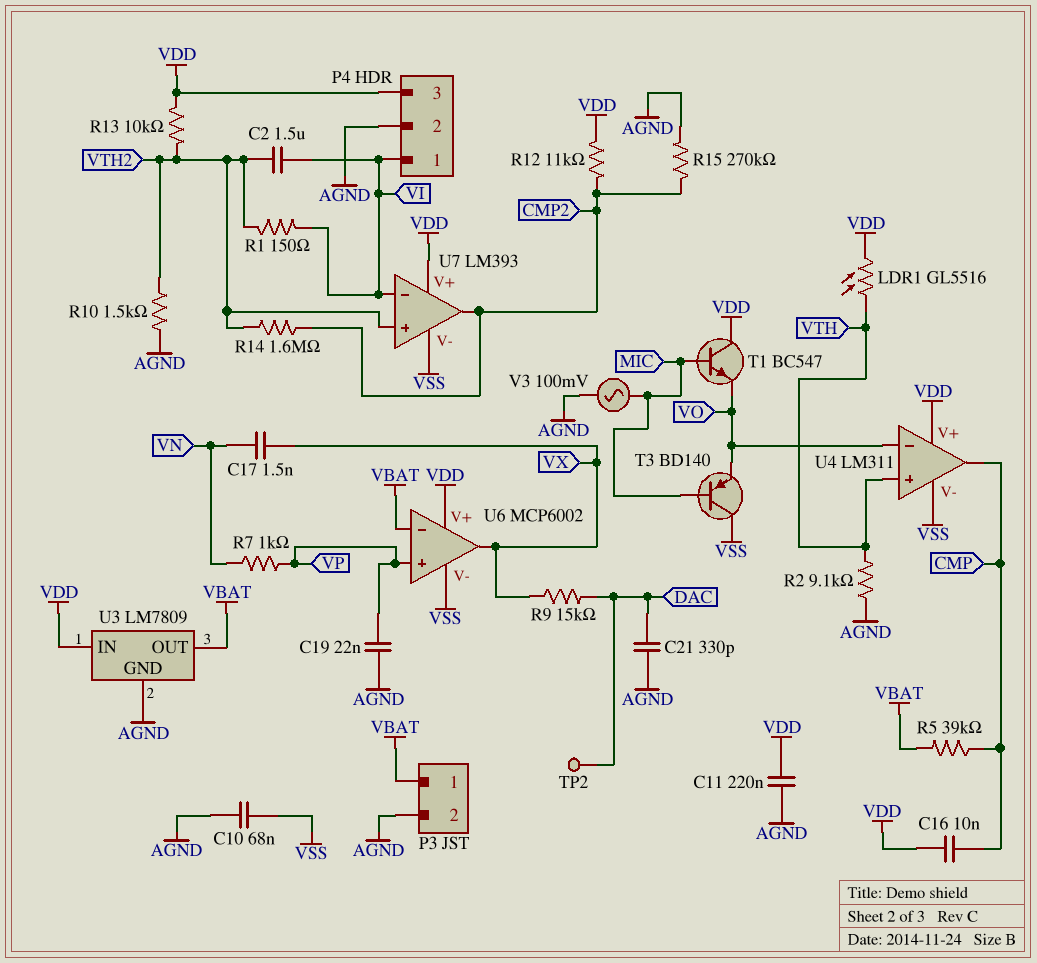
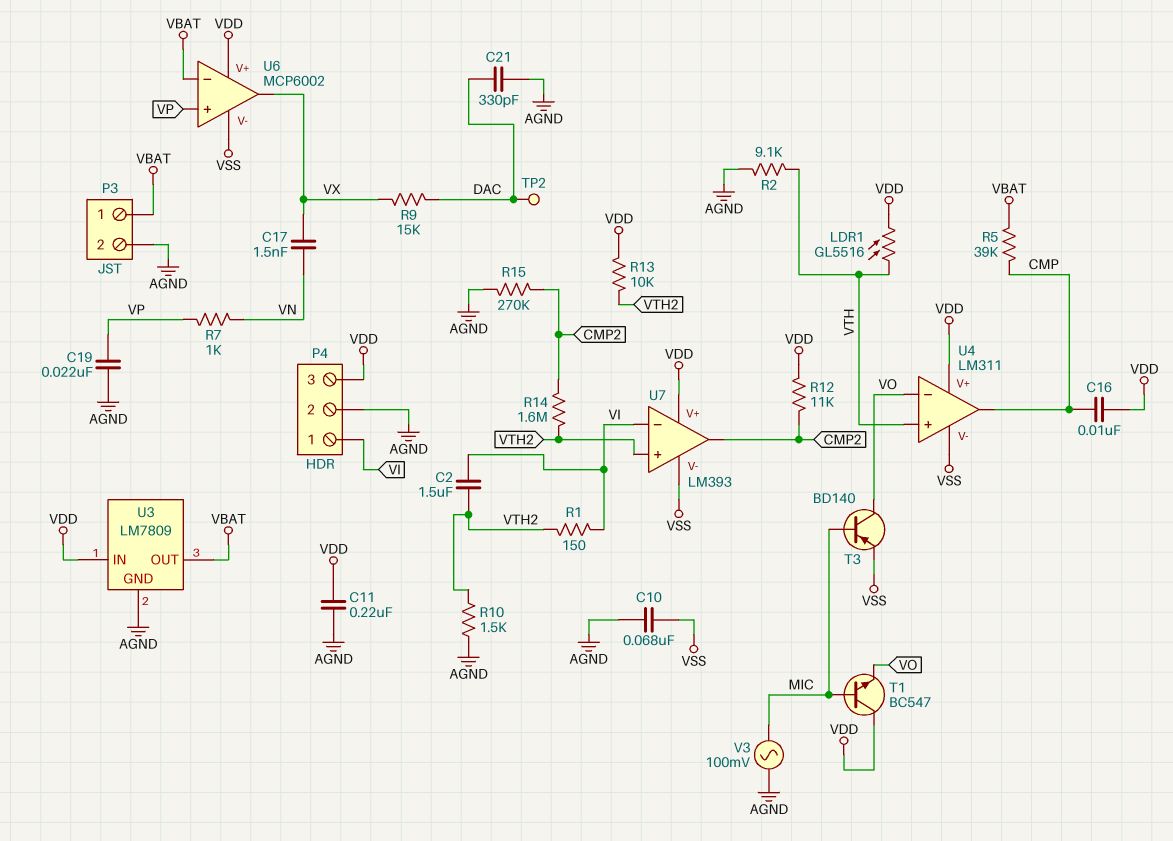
T3: PNP BD140 (B MIC, C VSS, E VO) -> PNP BD140 (B MIC, C VO, E VSS)

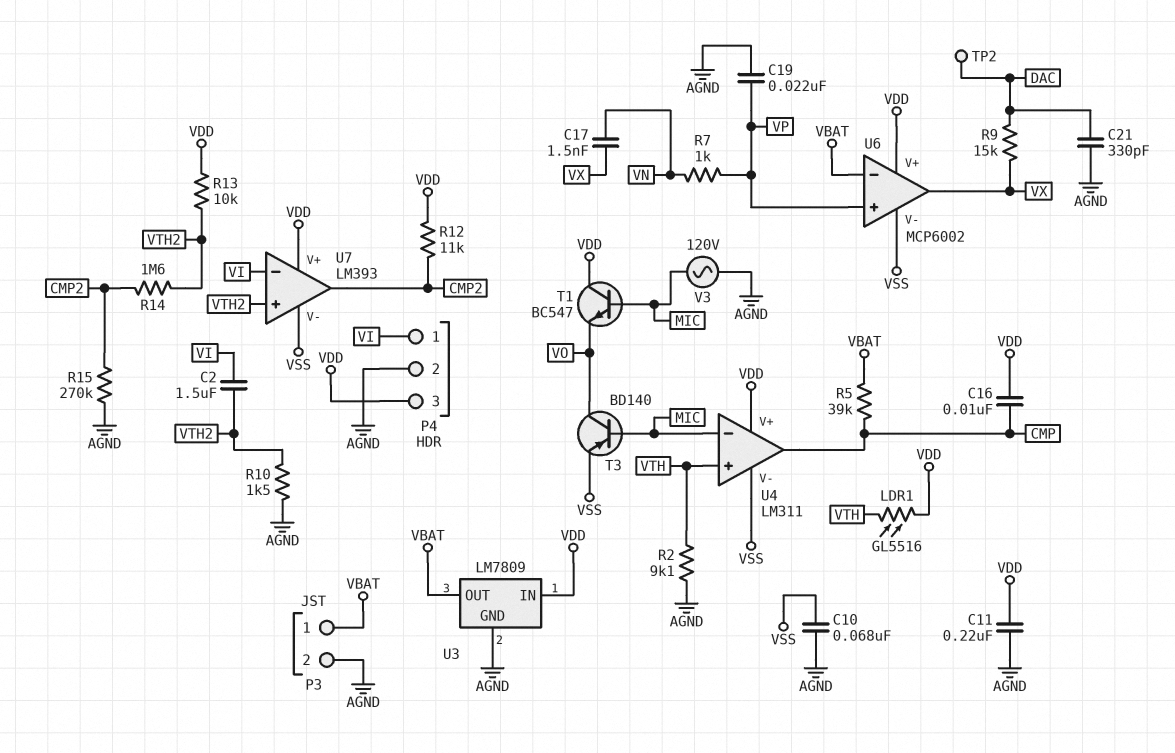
R1: 150 (VI, VTH2) -> none
U4 pin in-: VO -> MIC
V3: AC 100mV (AGND, MIC) -> AC 120V (AGND, MIC)

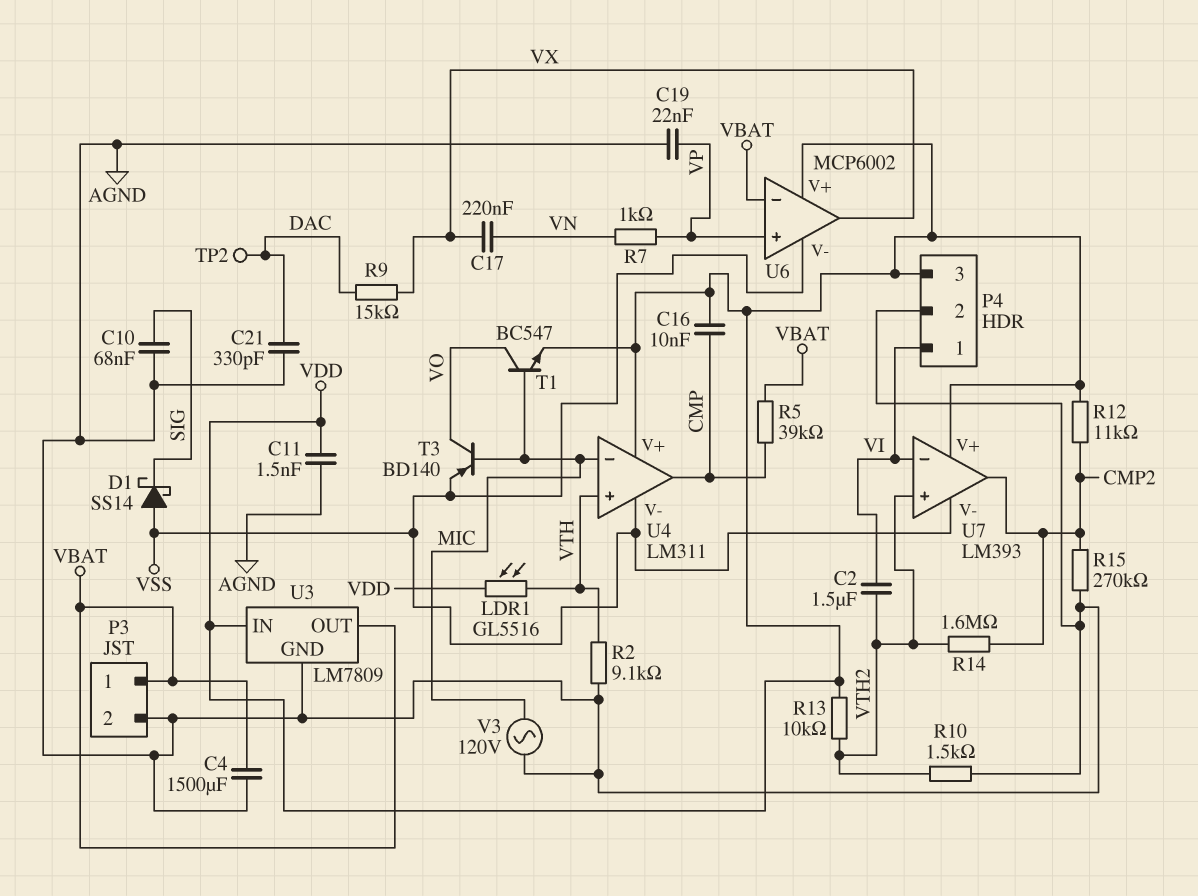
C4: none -> 1500uF (AGND, VBAT)
C10: 68nF (AGND, VSS) -> 68nF (AGND, SIG)
C11: 220nF (AGND, VDD) -> 1.5nF (AGND, VDD)
C17: 1.5nF (VN, VX) -> 220nF (VN, VX)
D1: none -> schottky SS14 (A VSS, K SIG)
T1: NPN BC547 (B MIC, C VDD, E VO) -> NPN BC547 (B MIC, C VO, E VDD)

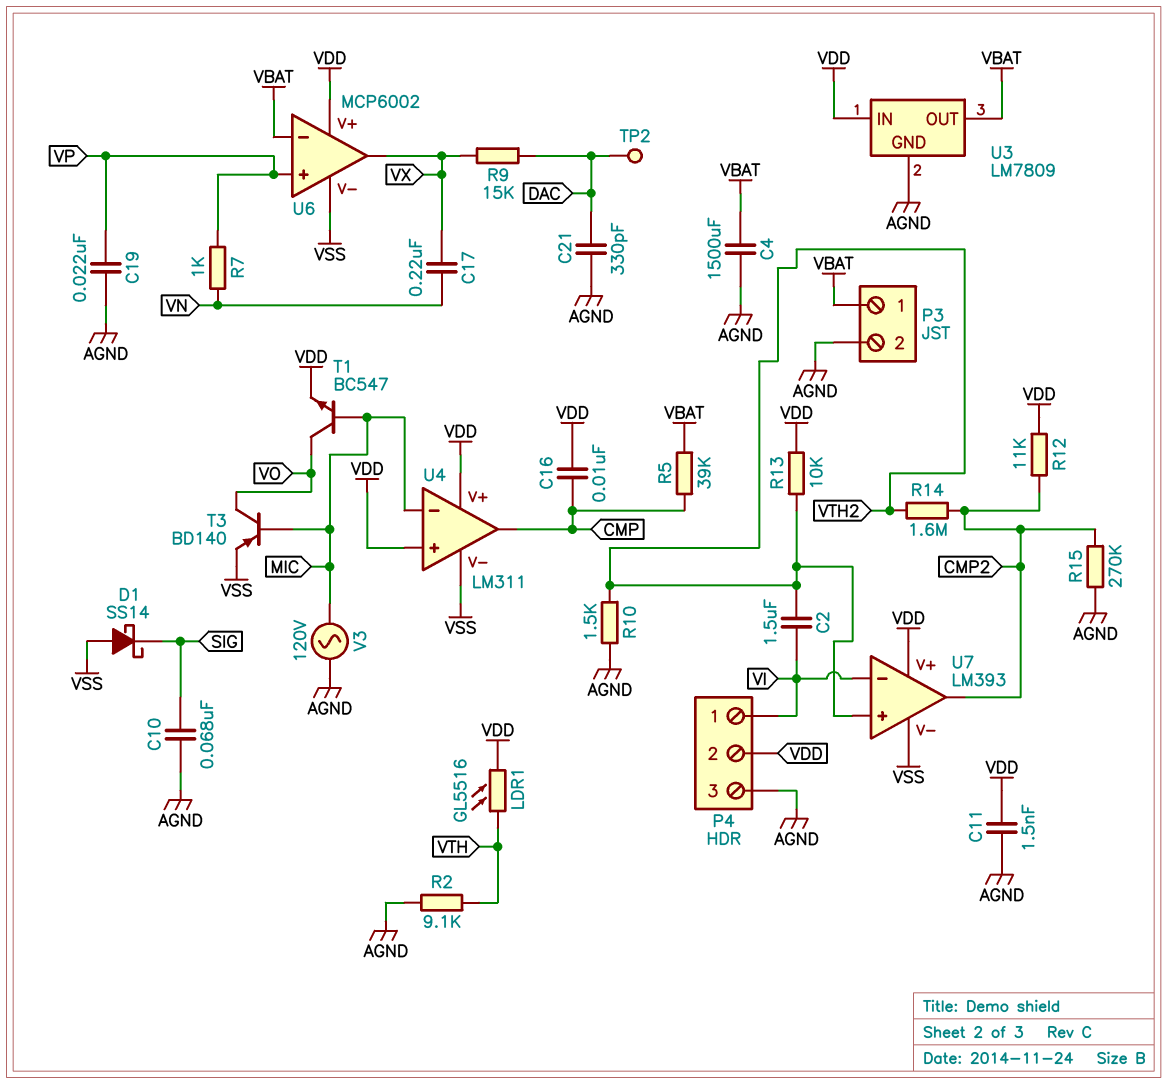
P4 pin 2: AGND -> VDD
P4 pin 3: VDD -> AGND
U4 pin in+: VTH -> VDD

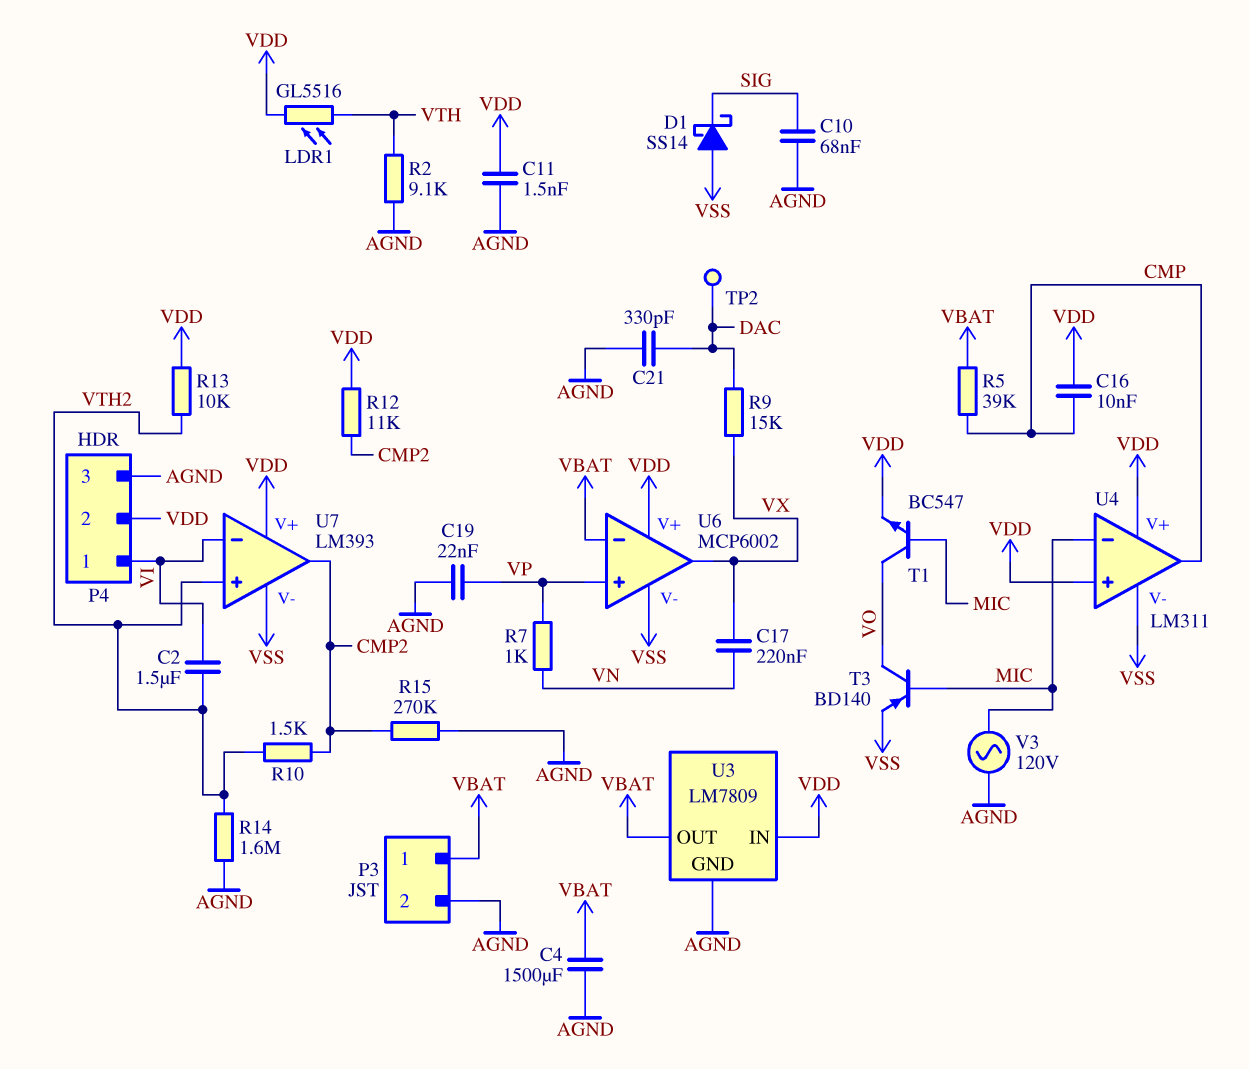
R10: 1.5k (AGND, VTH2) -> 1.5k (CMP2, VTH2)
R14: 1.6M (CMP2, VTH2) -> 1.6M (AGND, VTH2)

